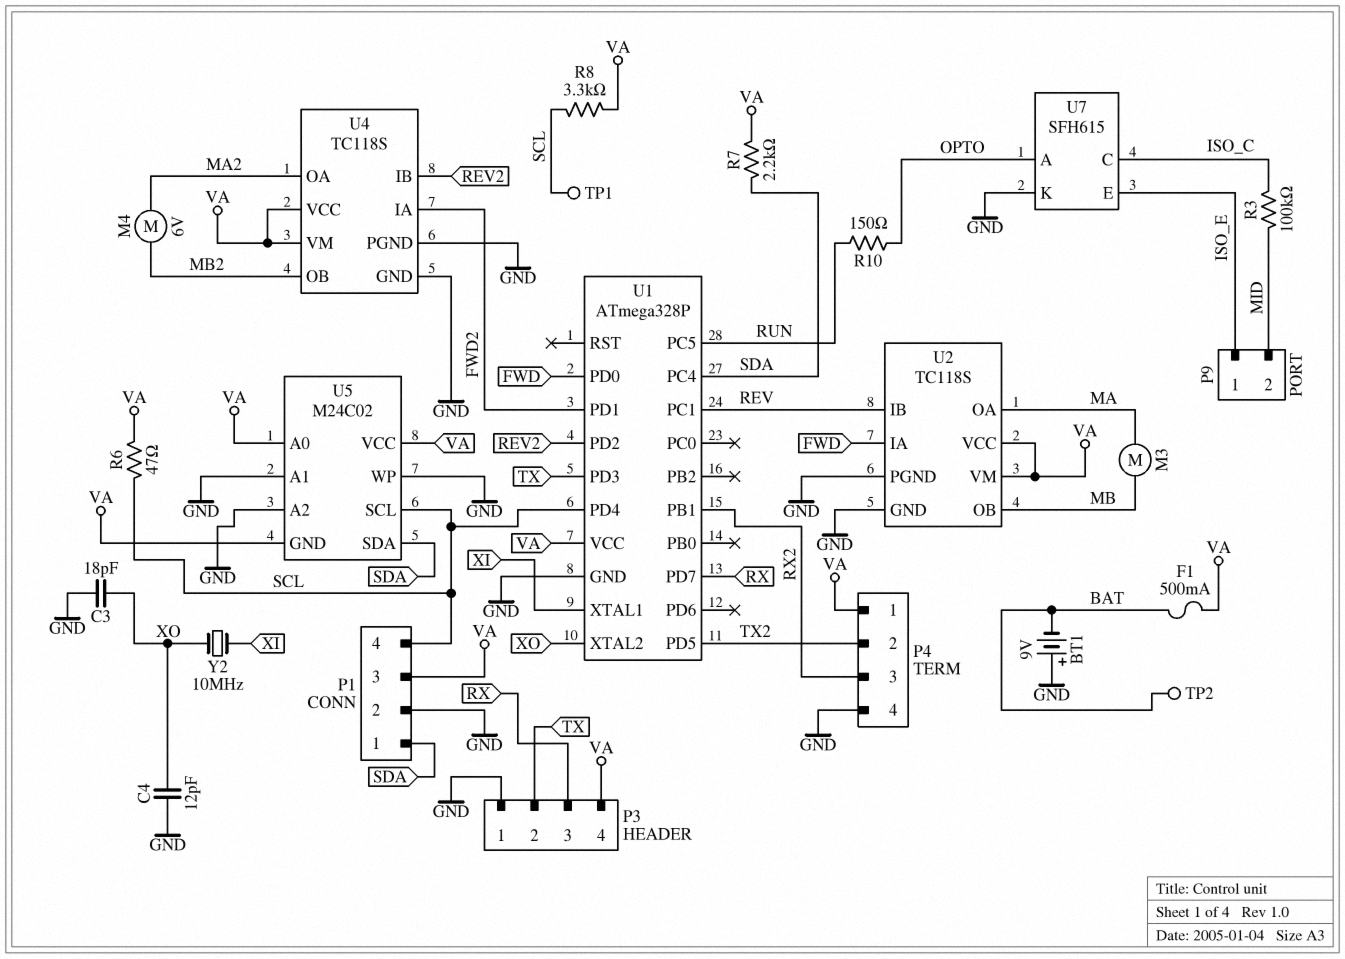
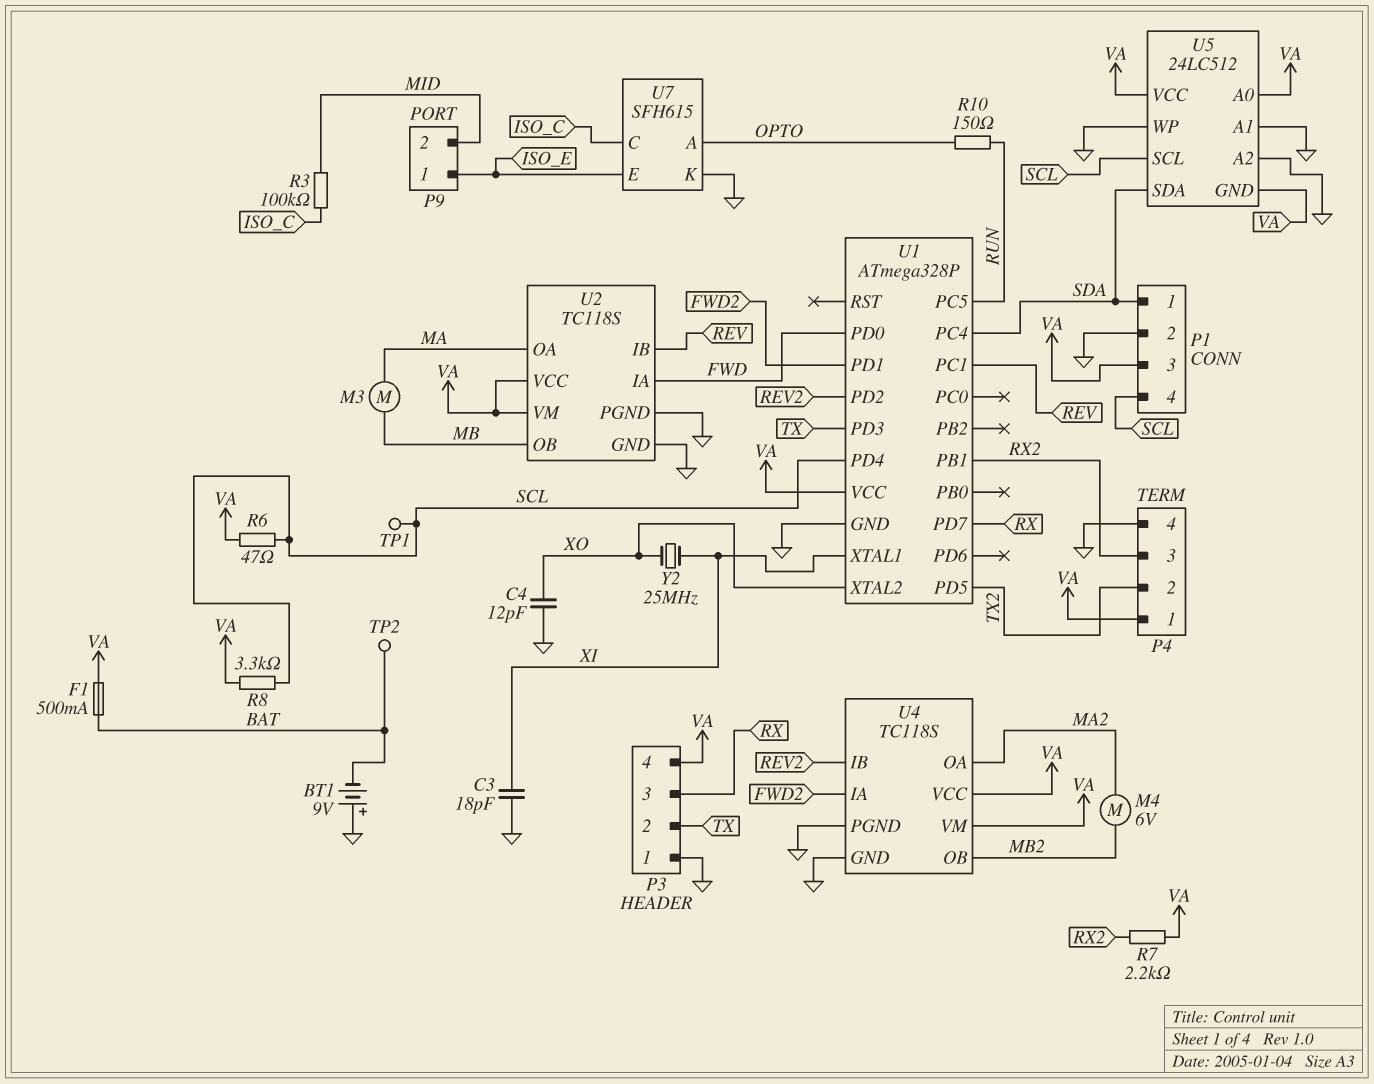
C3: 18pF (GND, XO) -> 18pF (GND, XI)
R7: 2.2k (SDA, VA) -> 2.2k (RX2, VA)
U5: M24C02 -> 24LC512
Y2: 10MHz (XI, XO) -> 25MHz (XI, XO)

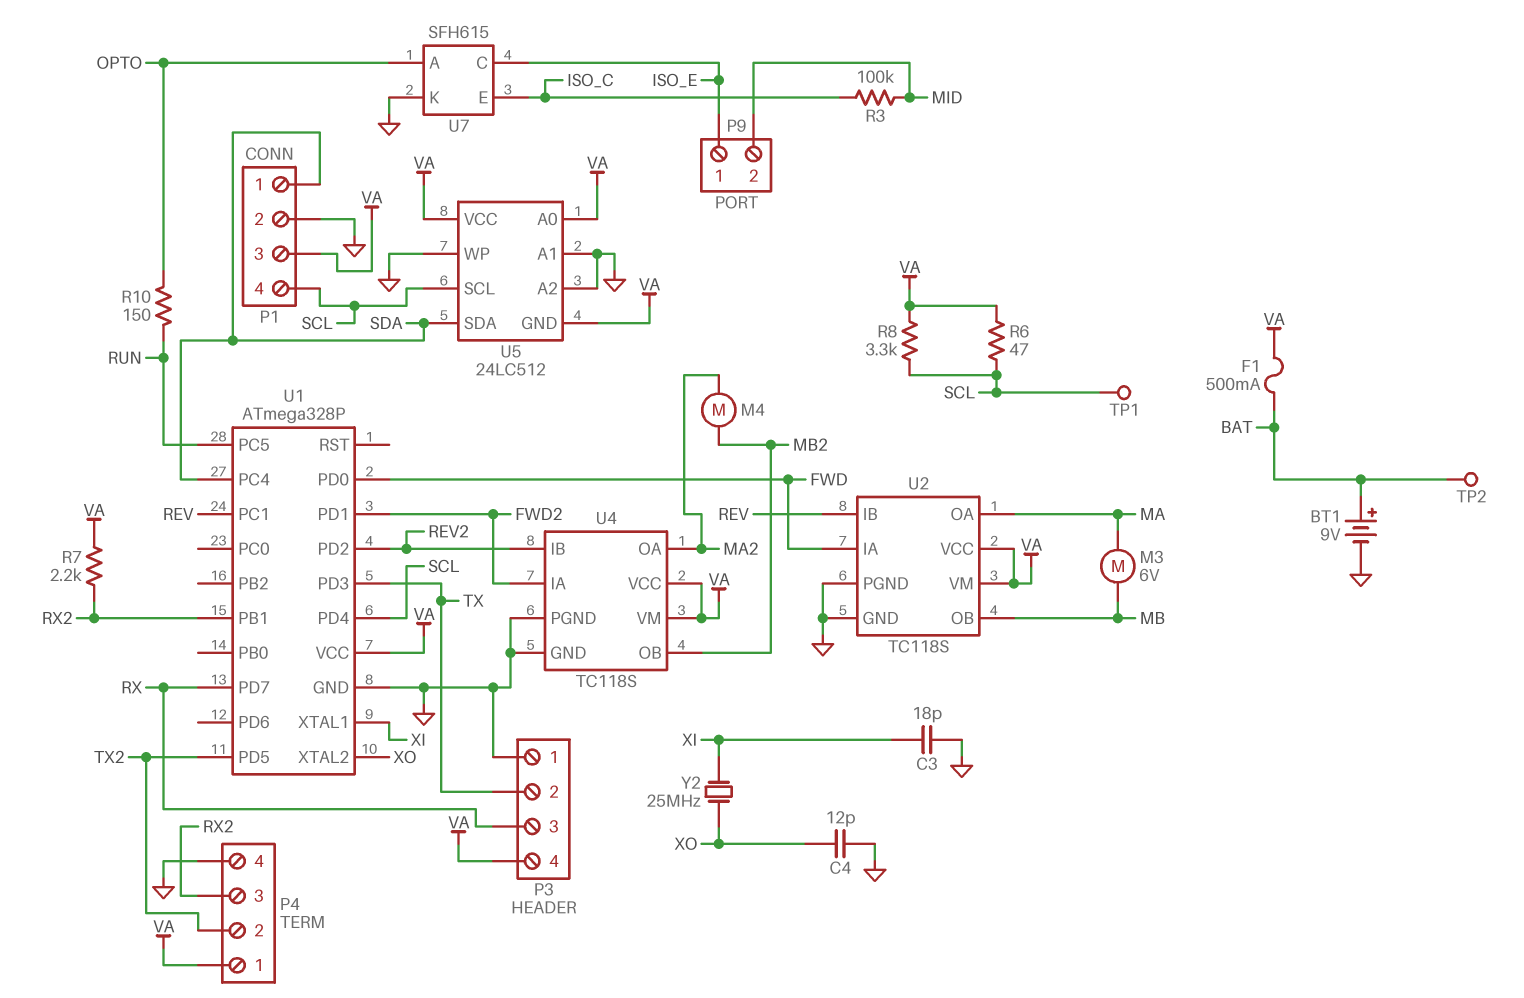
BT1: 9V (plus GND, minus BAT) -> 9V (plus BAT, minus GND)
M3: motor (MA, MB) -> motor 6V (MA, MB)
M4: motor 6V (MA2, MB2) -> motor (MA2, MB2)
U7 pin C: ISO_C -> ISO_E
U7 pin E: ISO_E -> ISO_C

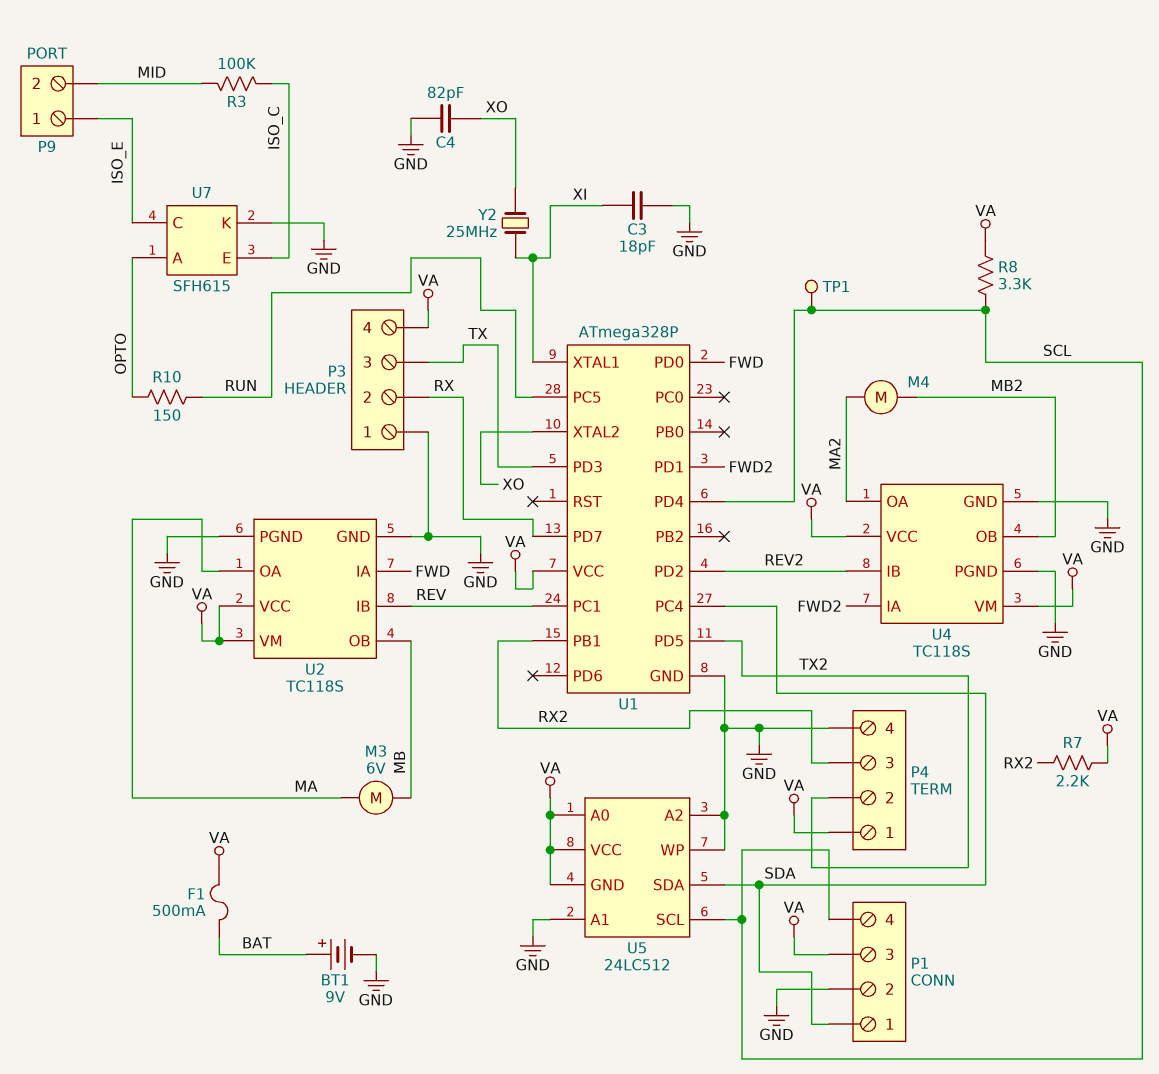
C4: 12pF (GND, XO) -> 82pF (GND, XO)
P3 pin 2: TX -> RX
P3 pin 3: RX -> TX
R6: 47 (SCL, VA) -> none
TP2: test point (BAT) -> none

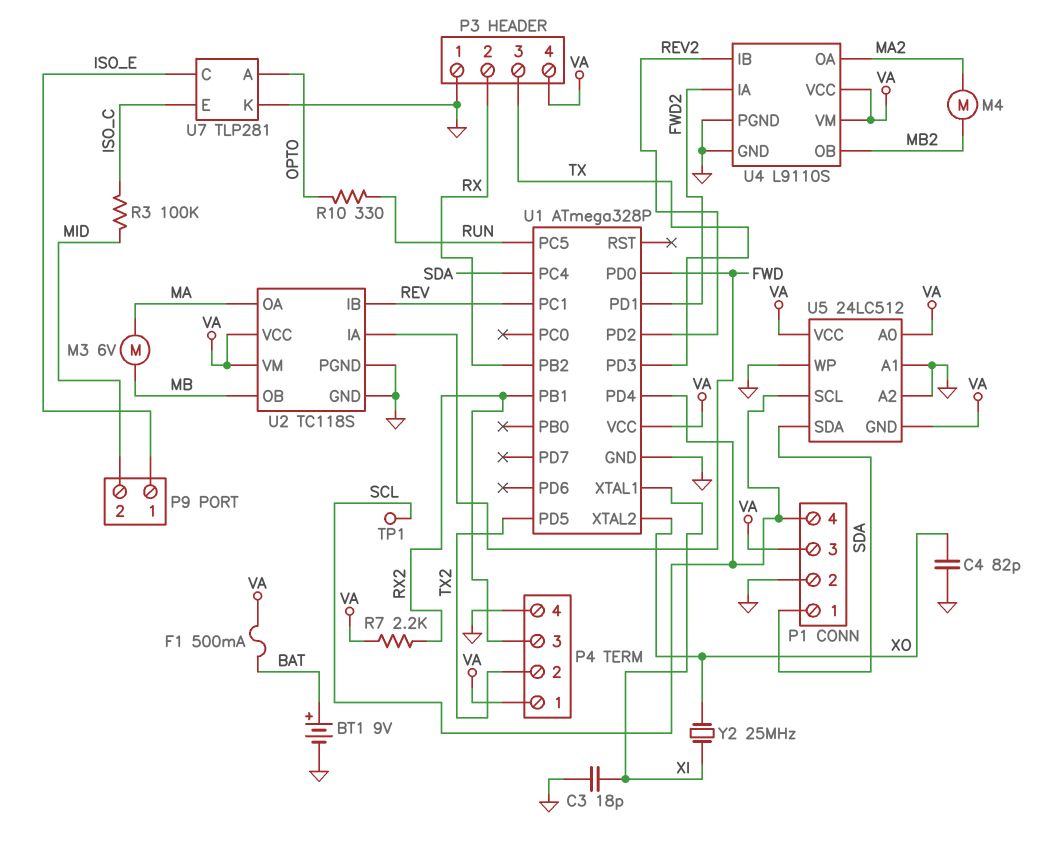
R8: 3.3k (SCL, VA) -> none
R10: 150 (OPTO, RUN) -> 330 (OPTO, RUN)
U1 pin PB2: none -> RX
U1 pin PD7: RX -> none
U4: TC118S -> L9110S
U7: SFH615 -> TLP281

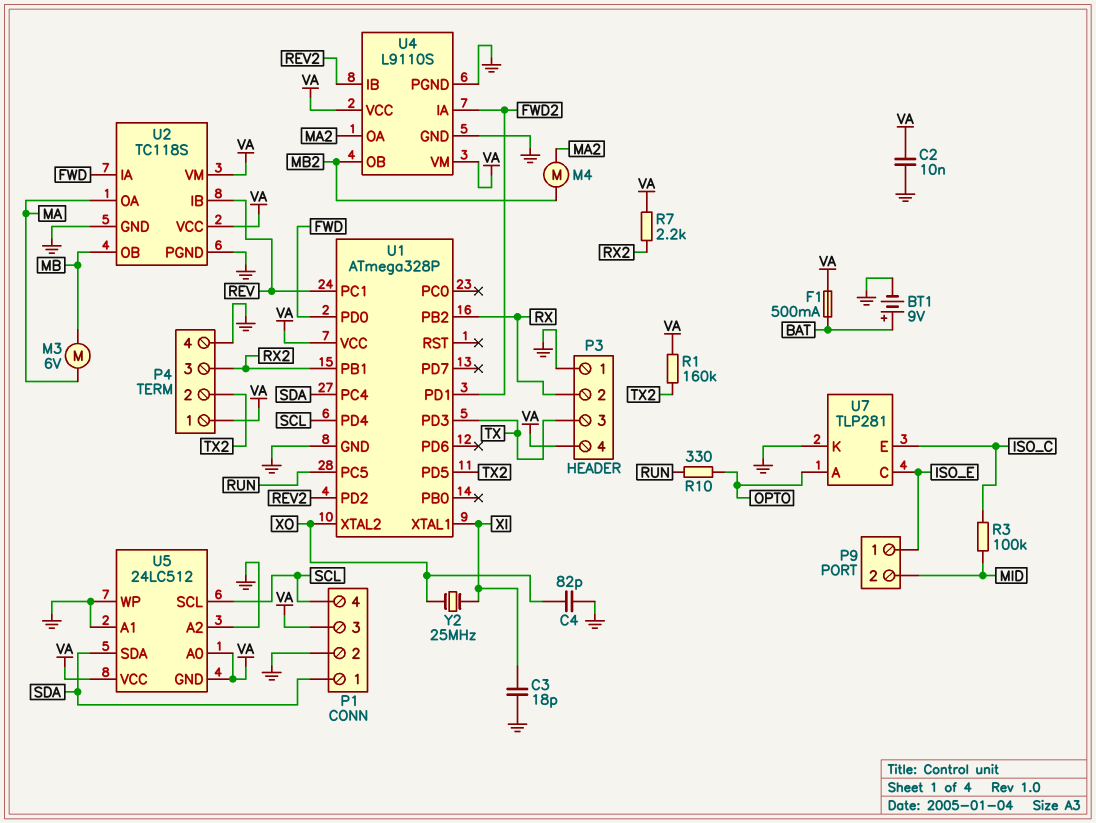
C2: none -> 10nF (GND, VA)
R1: none -> 160k (TX2, VA)
TP1: test point (SCL) -> none

